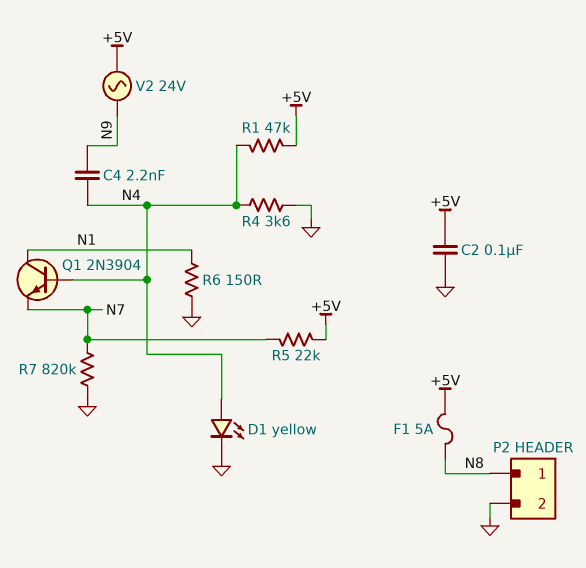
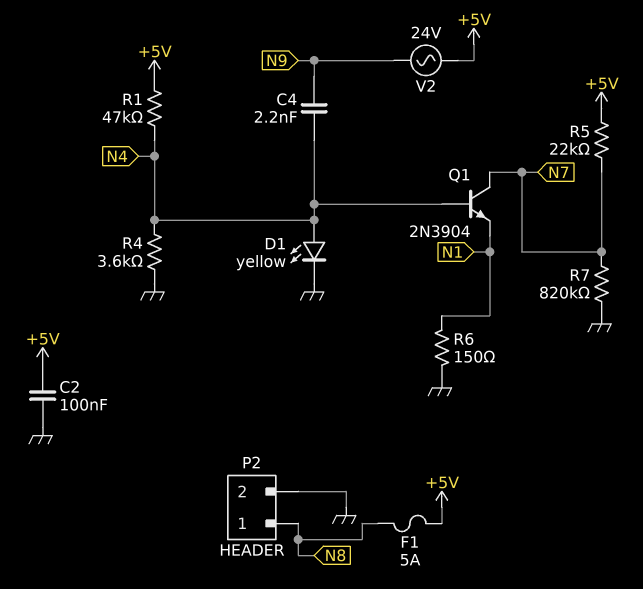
Q1: NPN 2N3904 (B N4, C N1, E N7) -> NPN 2N3904 (B N4, C N7, E N1)

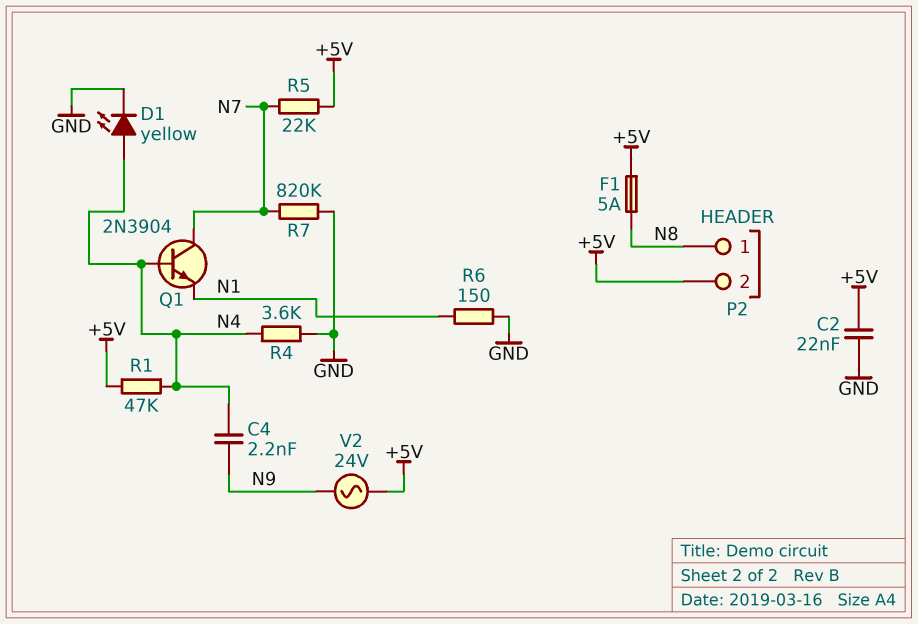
C2: 100nF (+5V, GND) -> 22nF (+5V, GND)
P2 pin 2: GND -> +5V

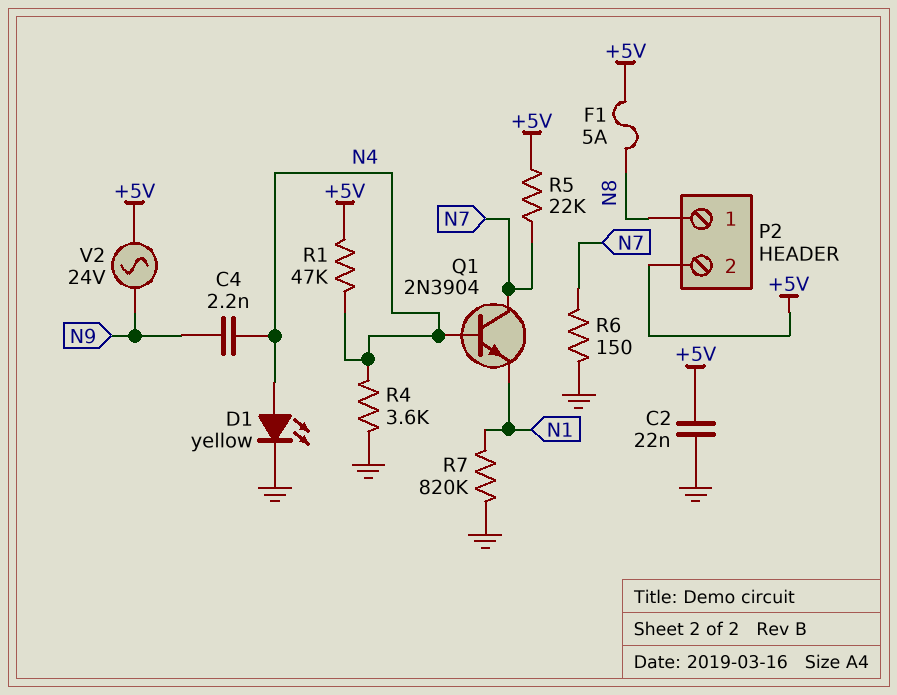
R6: 150 (GND, N1) -> 150 (GND, N7)
R7: 820k (GND, N7) -> 820k (GND, N1)

